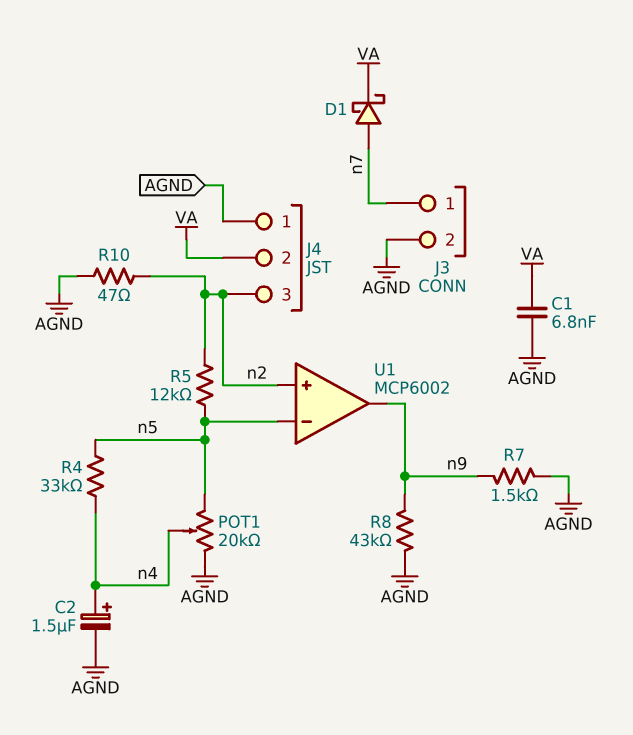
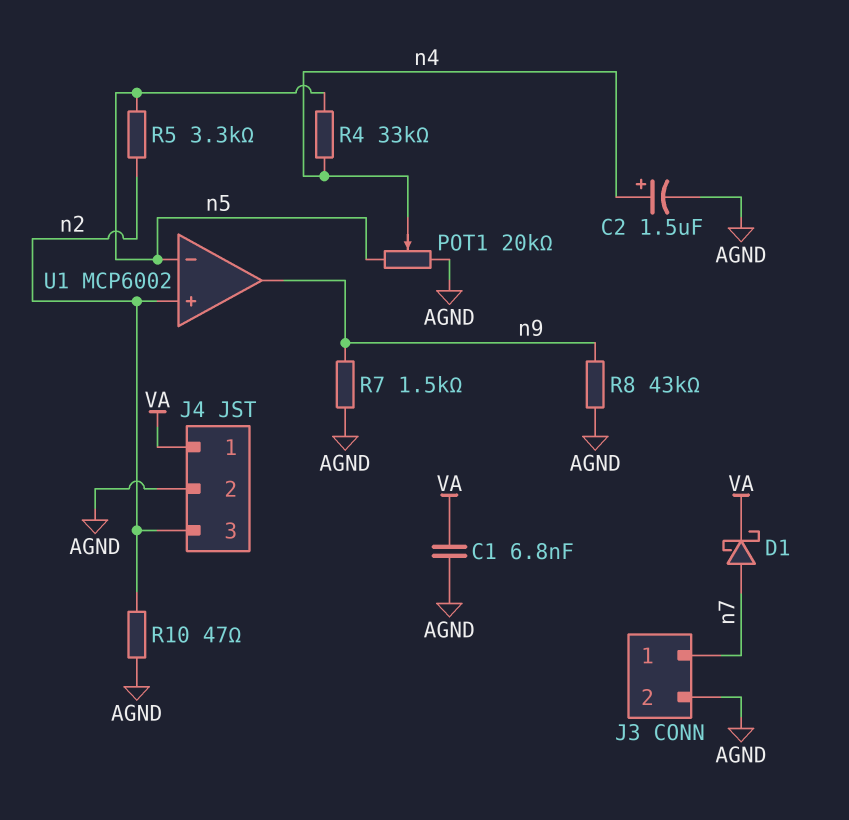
J4 pin 1: AGND -> VA
J4 pin 2: VA -> AGND
R5: 12k (n2, n5) -> 3.3k (n2, n5)

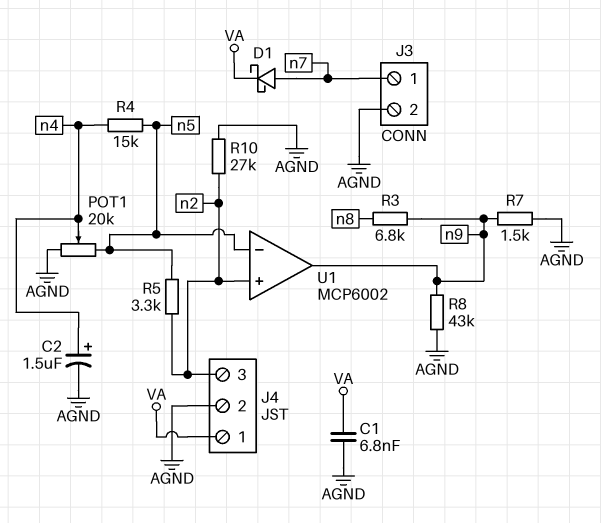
R3: none -> 6.8k (n8, n9)
R4: 33k (n4, n5) -> 15k (n4, n5)
R10: 47 (AGND, n2) -> 27k (AGND, n2)

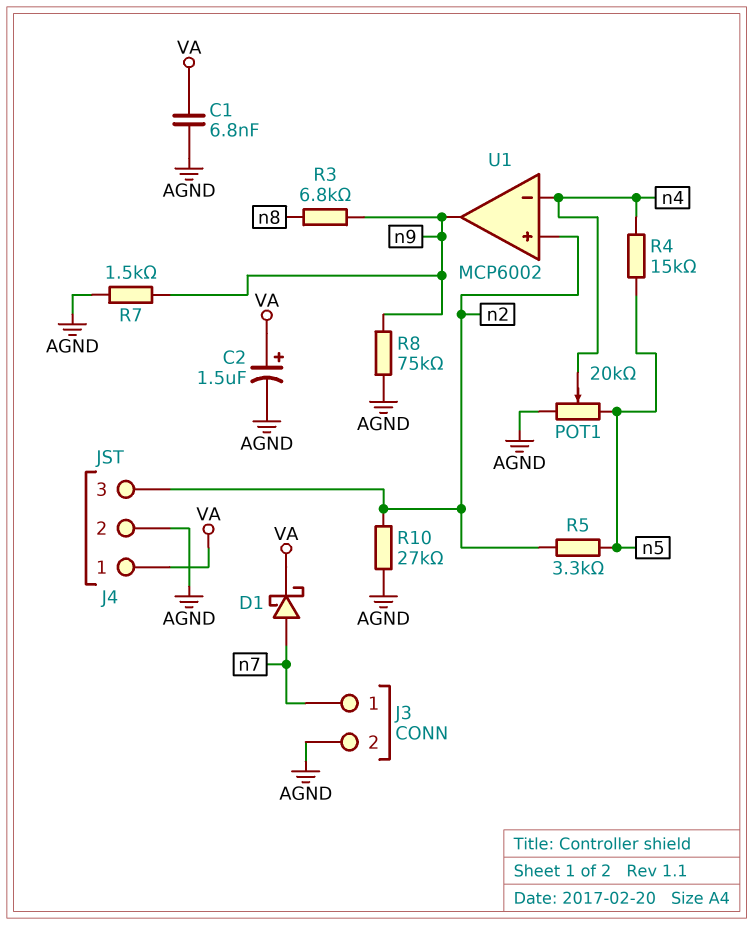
C2: 1.5uF (plus n4, minus AGND) -> 1.5uF (plus VA, minus AGND)
R8: 43k (AGND, n9) -> 75k (AGND, n9)
U1 pin in-: n5 -> n4

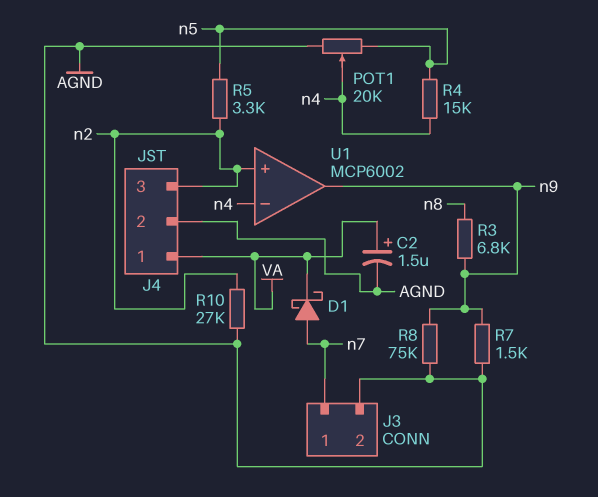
C1: 6.8nF (AGND, VA) -> none

